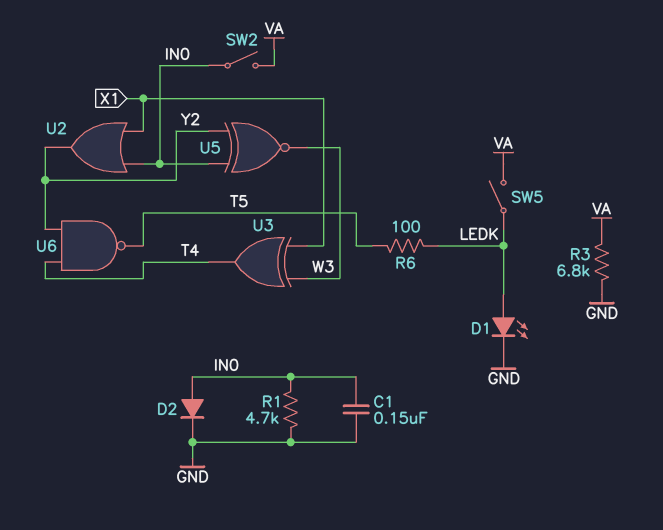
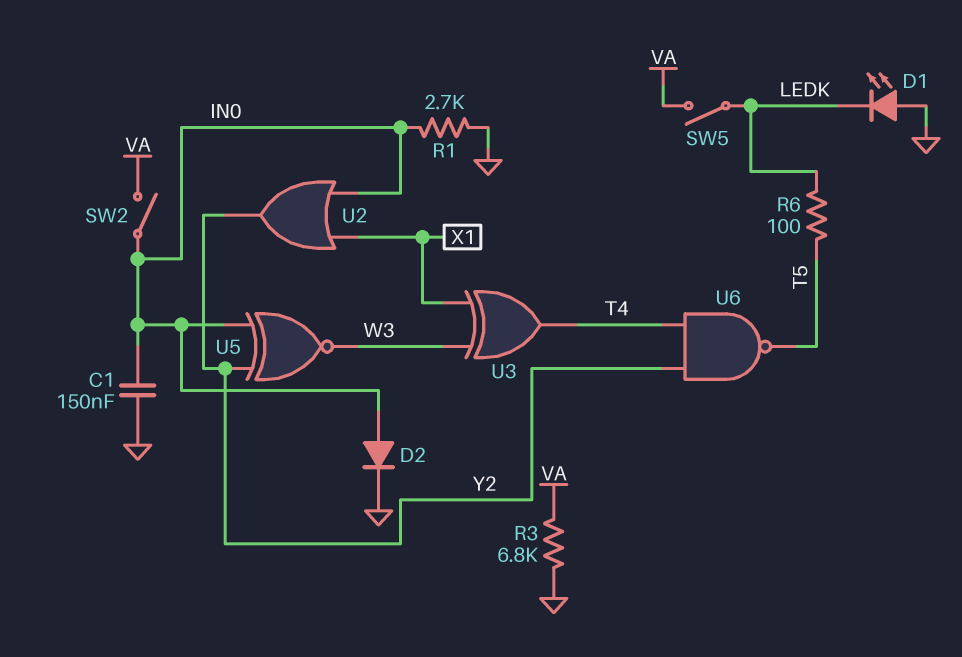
D1: LED (A LEDK, K GND) -> LED (A GND, K LEDK)
R1: 4.7k (GND, IN0) -> 2.7k (GND, IN0)

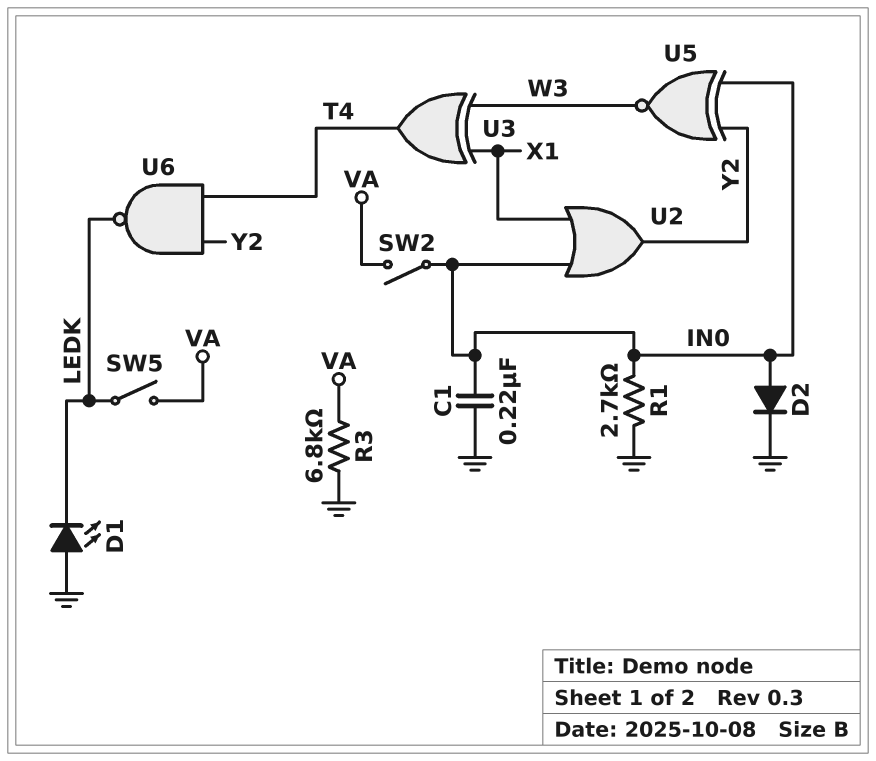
C1: 150nF (GND, IN0) -> 220nF (GND, IN0)
R6: 100 (LEDK, T5) -> none
U6: NAND (in T4, in Y2, out T5) -> NAND (in T4, in Y2, out LEDK)

